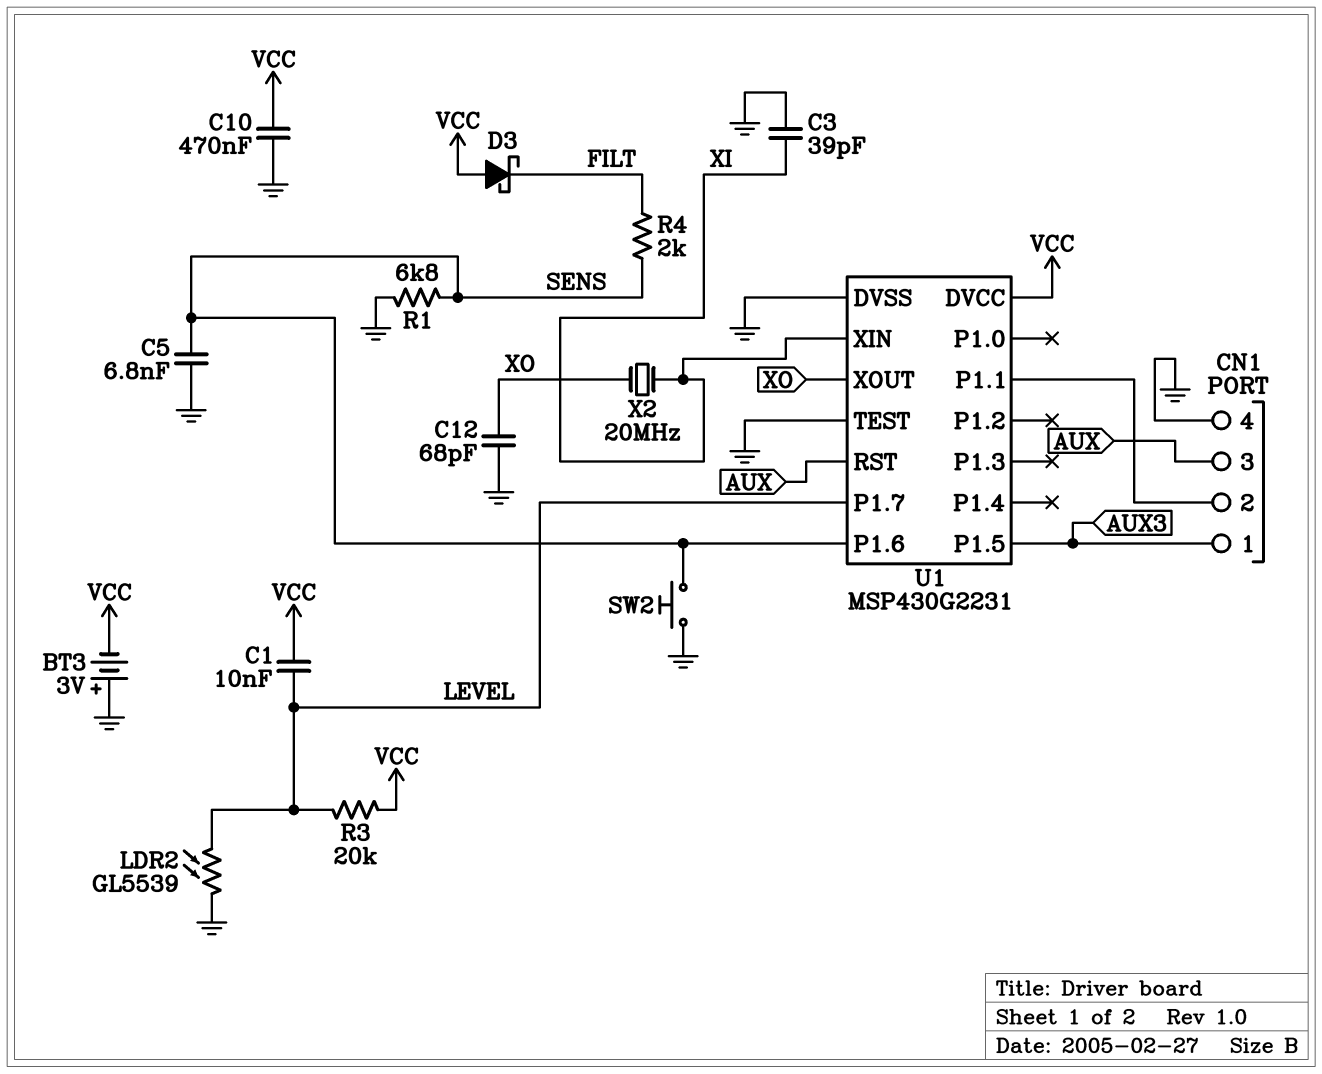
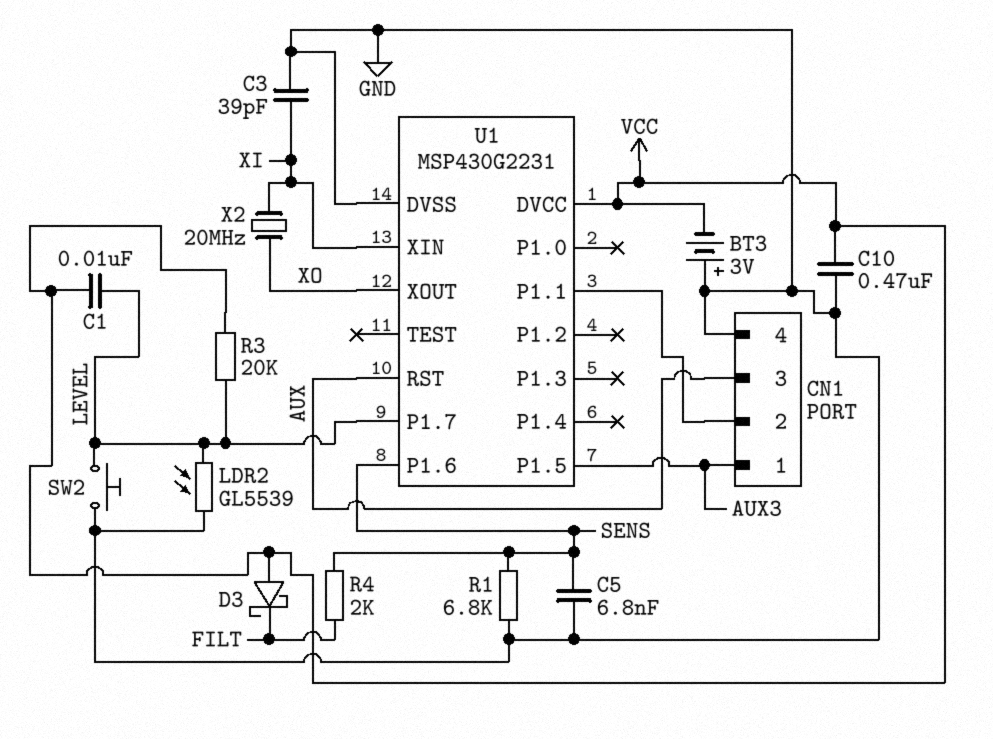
C12: 68pF (GND, XO) -> none
SW2: button (GND, SENS) -> button (GND, LEVEL)
U1 pin TEST: GND -> none

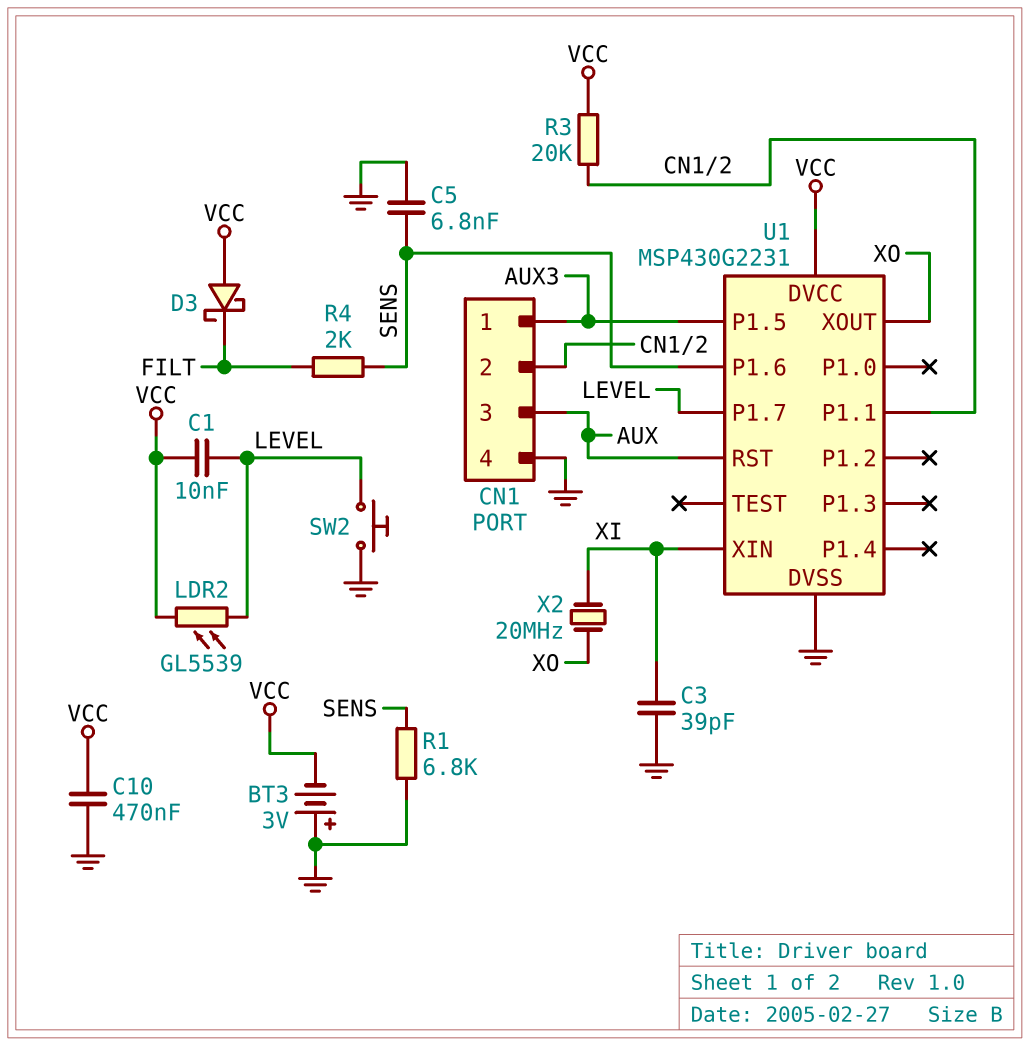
LDR2: GL5539 (GND, LEVEL) -> GL5539 (LEVEL, VCC)
R3: 20k (LEVEL, VCC) -> 20k (CN1/2, VCC)

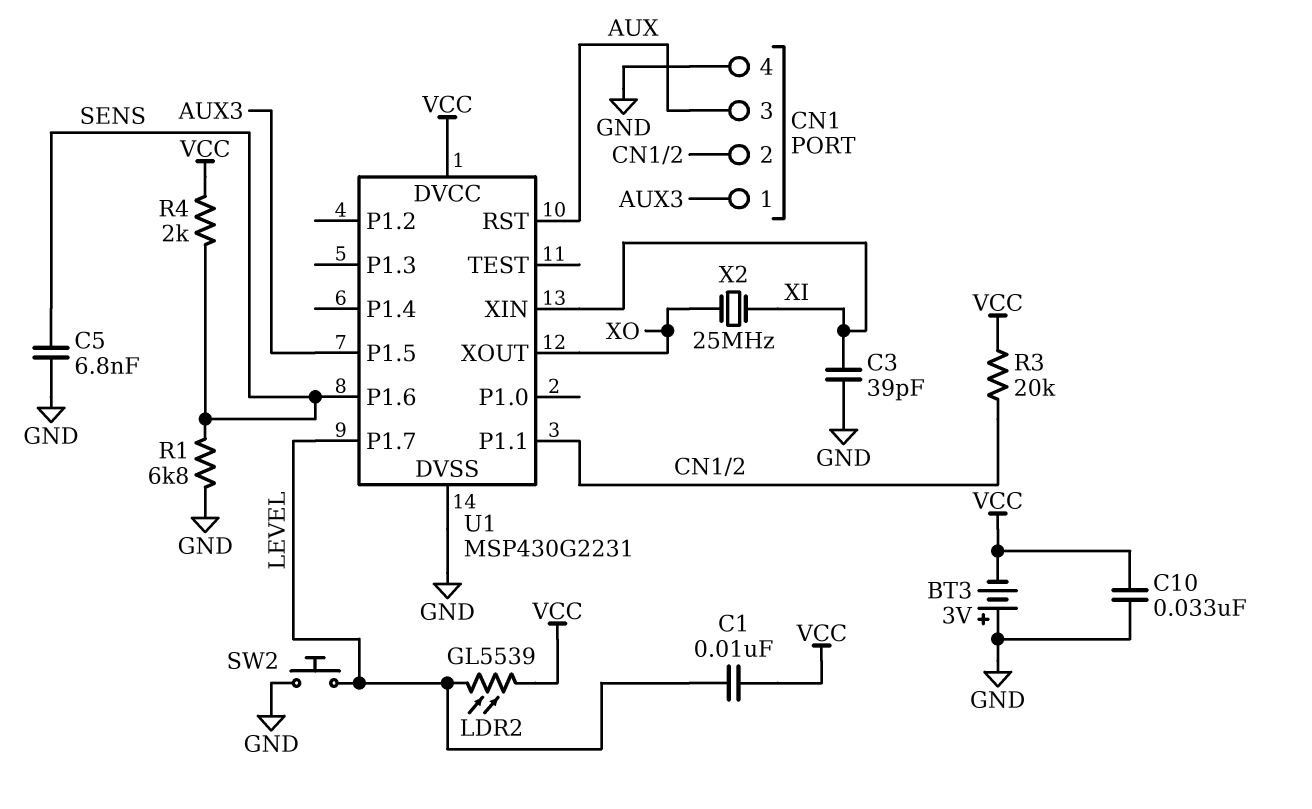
C10: 470nF (GND, VCC) -> 33nF (GND, VCC)
D3: schottky (A VCC, K FILT) -> none
R4: 2k (FILT, SENS) -> 2k (SENS, VCC)
X2: 20MHz (XI, XO) -> 25MHz (XI, XO)

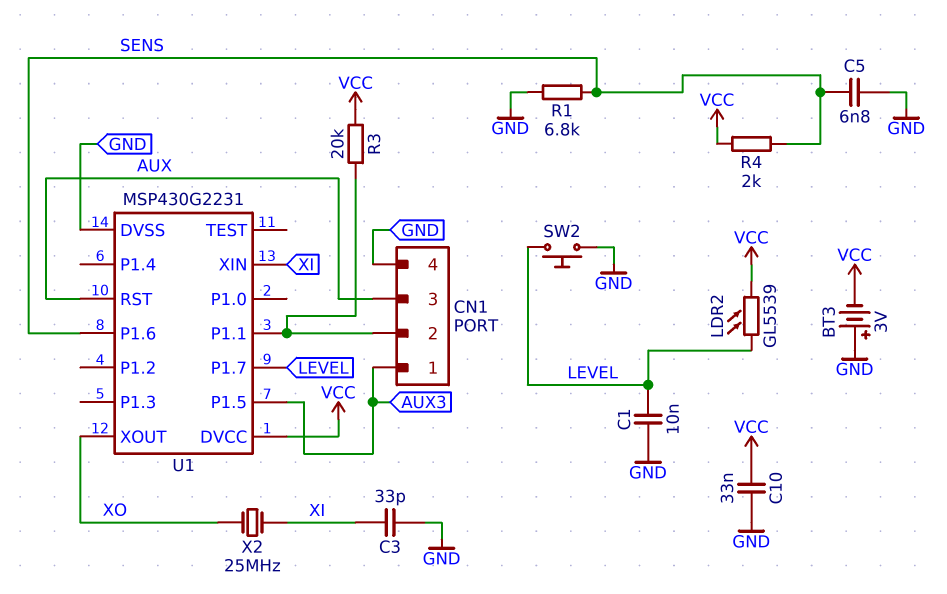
C1: 10nF (LEVEL, VCC) -> 10nF (GND, LEVEL)
C3: 39pF (GND, XI) -> 33pF (GND, XI)

